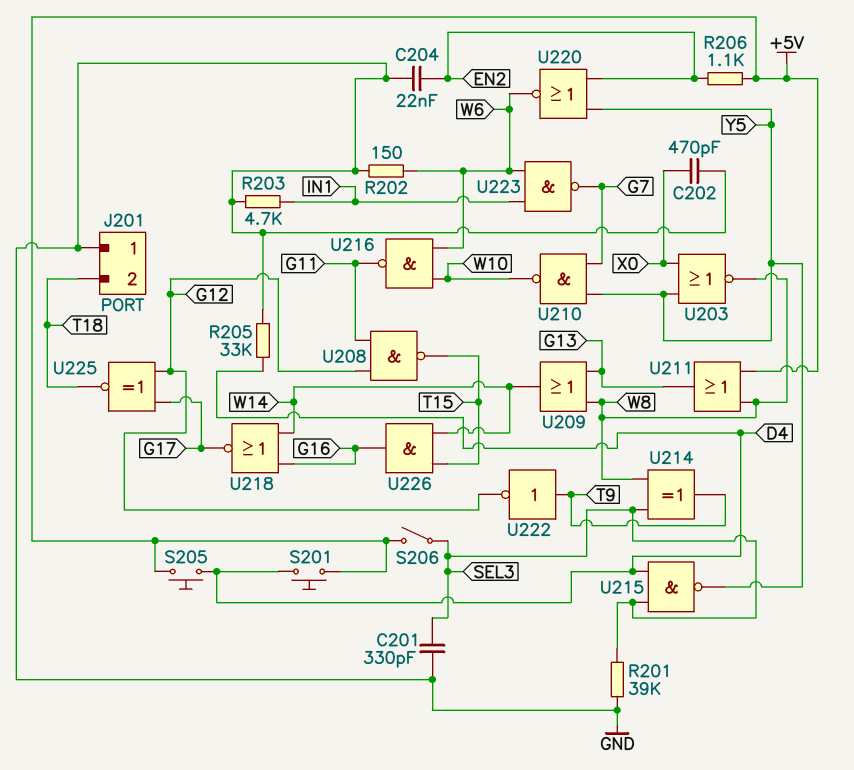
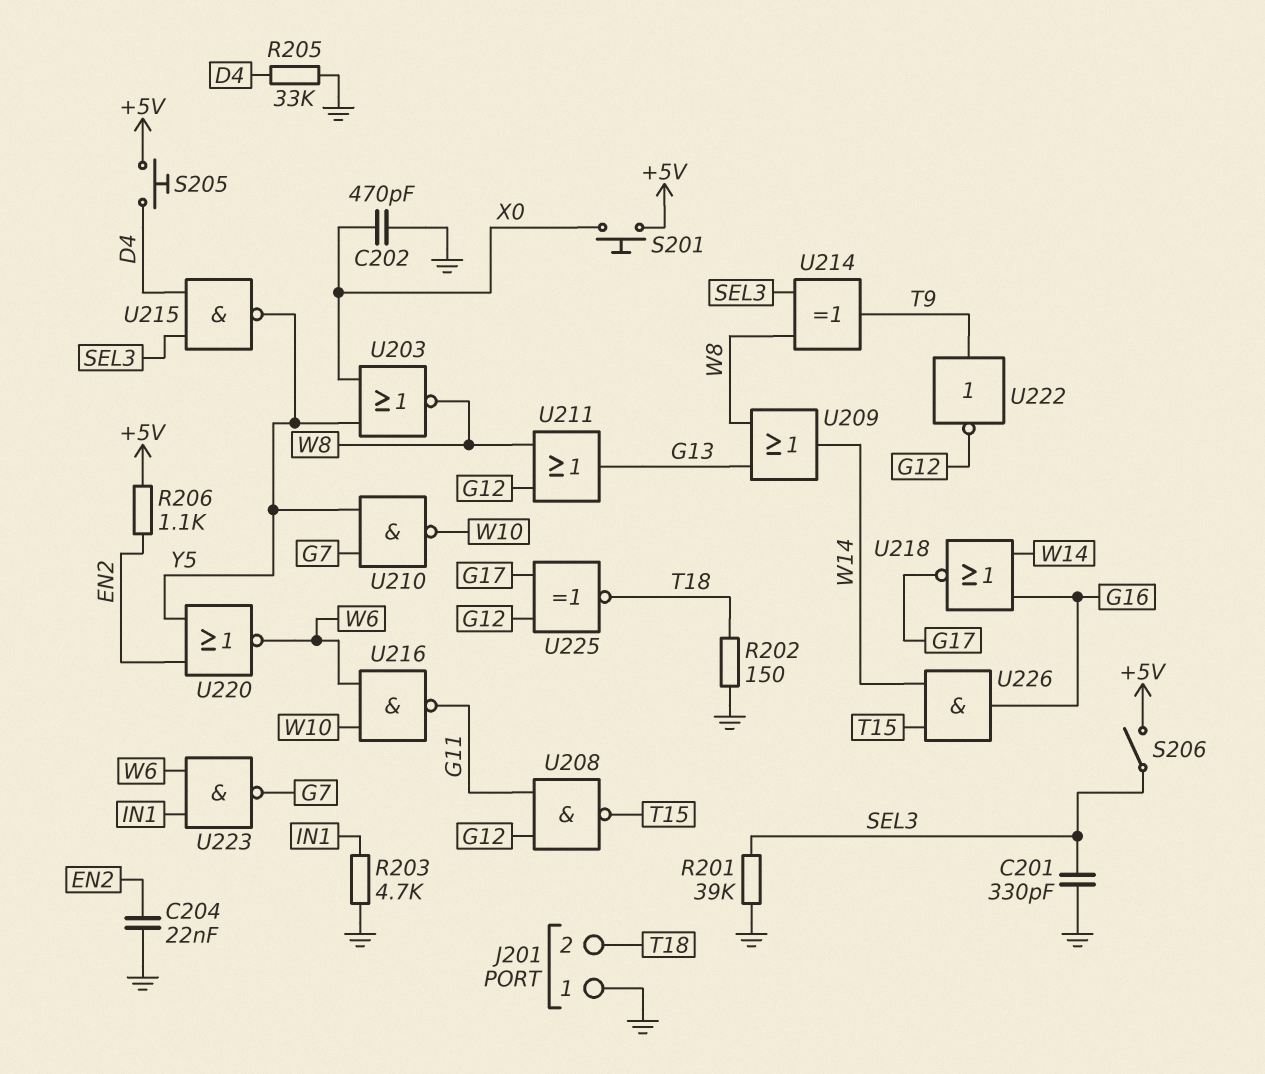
R202: 150 (GND, W6) -> 150 (GND, T18)
S201: button (+5V, D4) -> button (+5V, X0)
U211: OR (in +5V, in W8, out G13) -> OR (in G12, in W8, out G13)

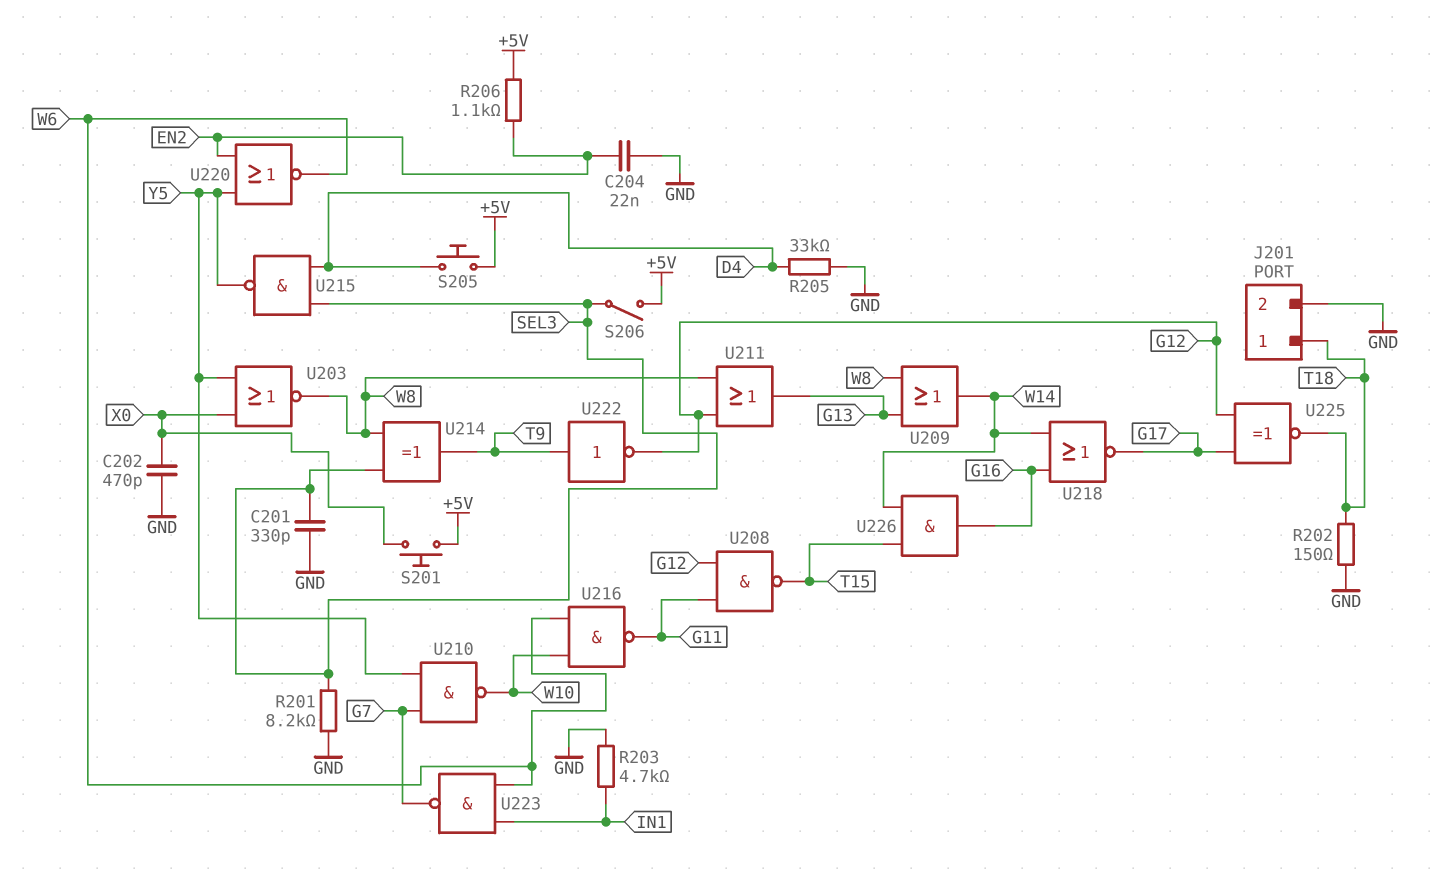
J201 pin 1: GND -> T18
J201 pin 2: T18 -> GND
R201: 39k (GND, SEL3) -> 8.2k (GND, SEL3)

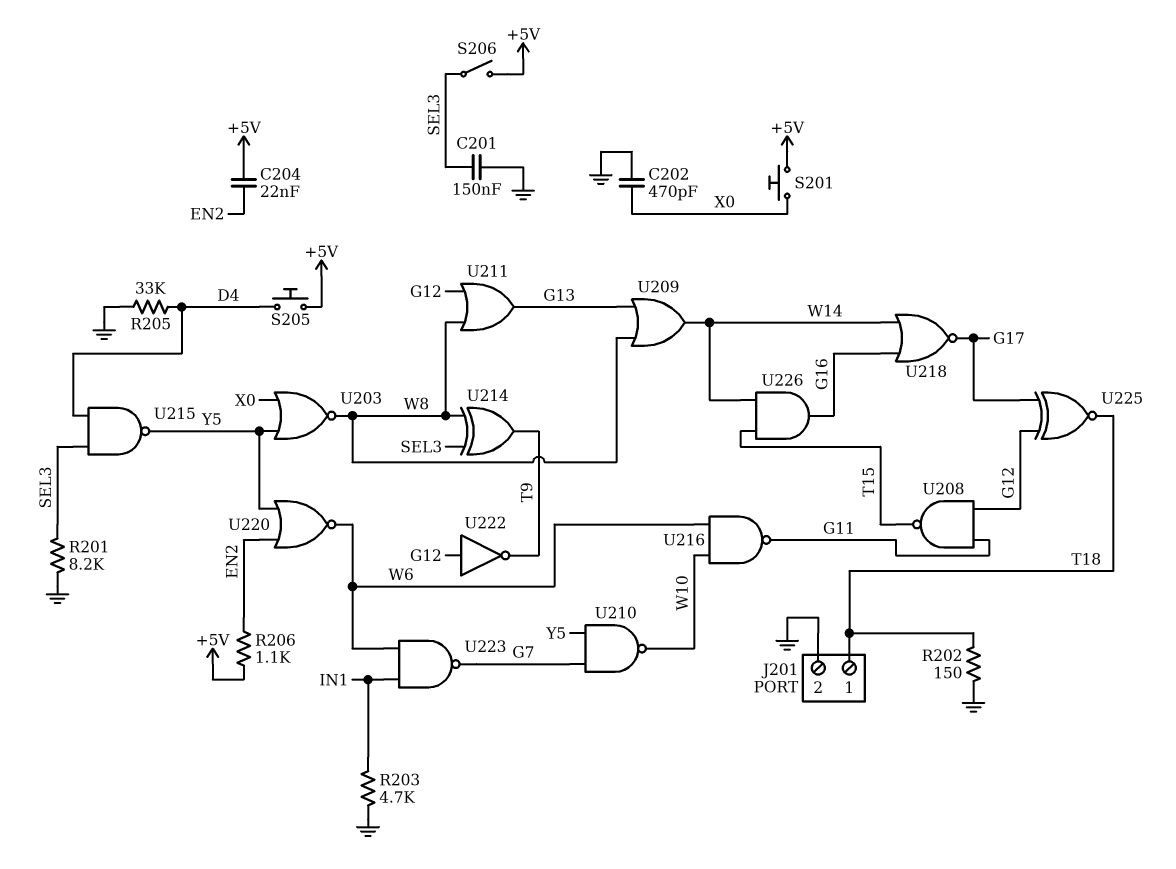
C201: 330pF (GND, SEL3) -> 150nF (GND, SEL3)
C204: 22nF (EN2, GND) -> 22nF (+5V, EN2)
U222: NOT (in T9, out G12) -> NOT (in G12, out T9)

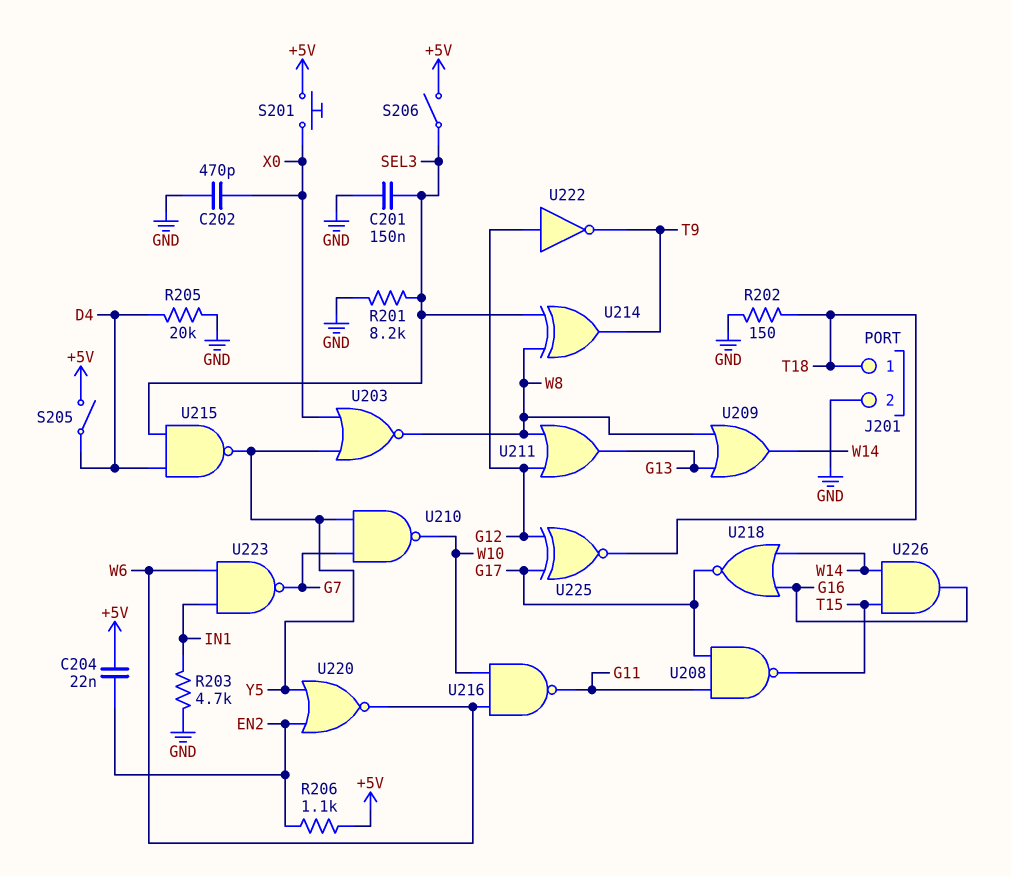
R205: 33k (D4, GND) -> 20k (D4, GND)
S205: button (+5V, D4) -> switch (+5V, D4)
U208: NAND (in G11, in G12, out T15) -> NAND (in G11, in G17, out T15)

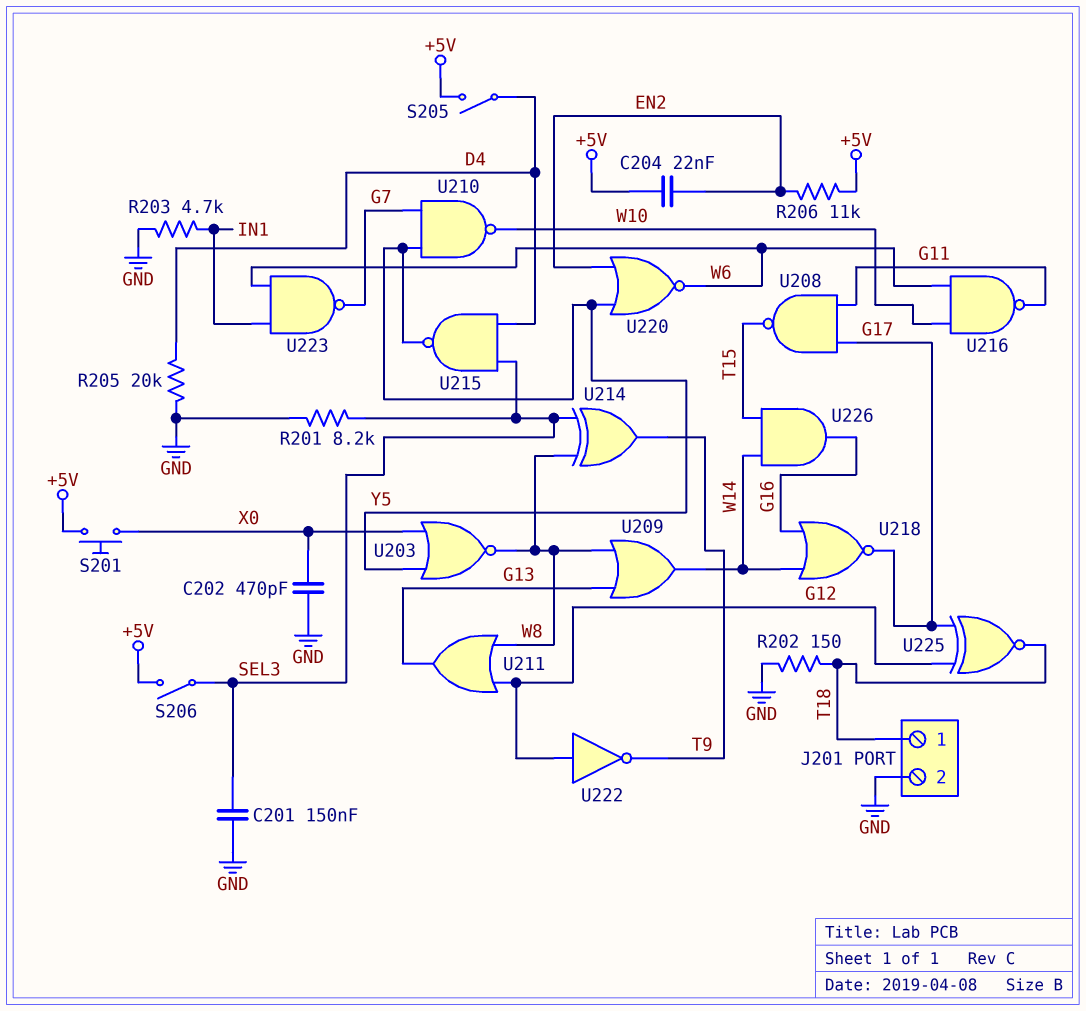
R206: 1.1k (+5V, EN2) -> 11k (+5V, EN2)

